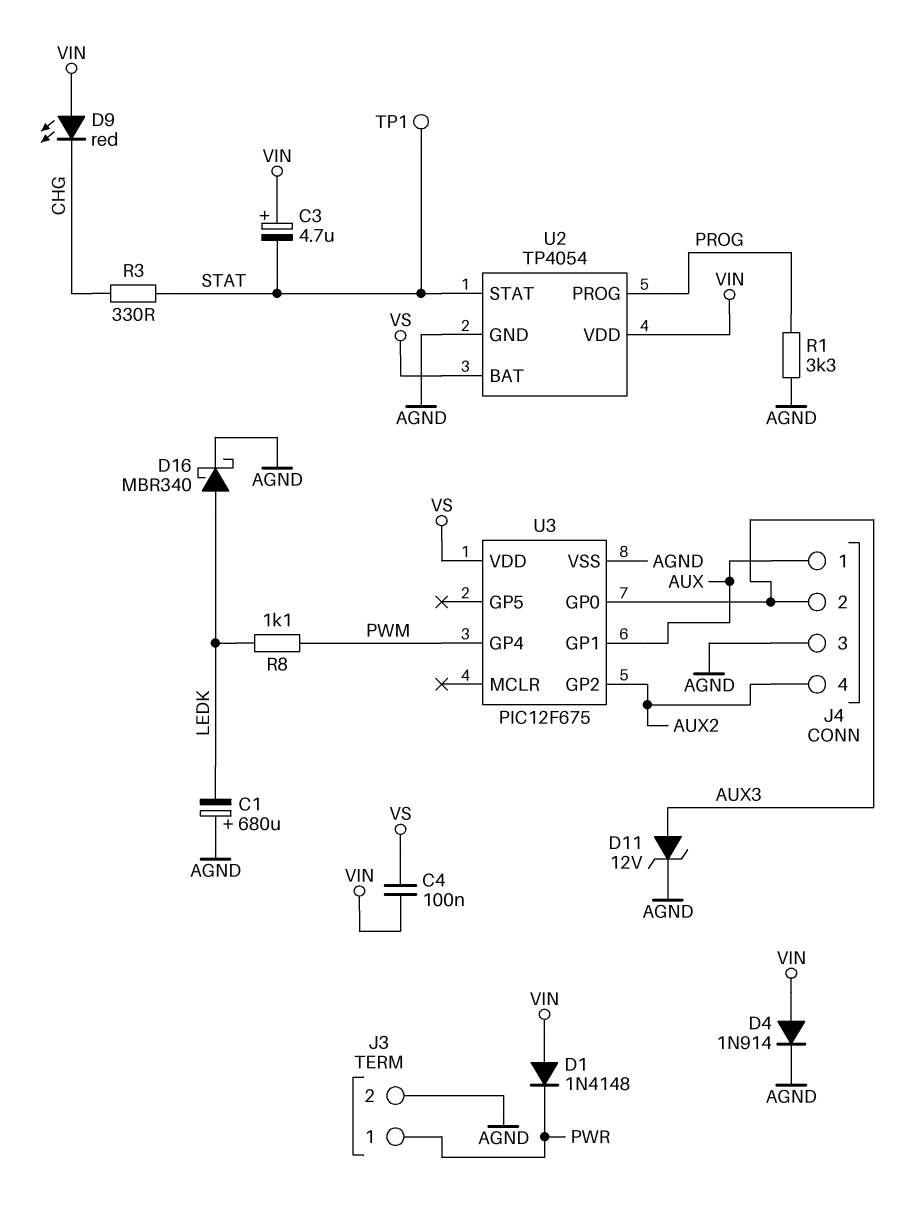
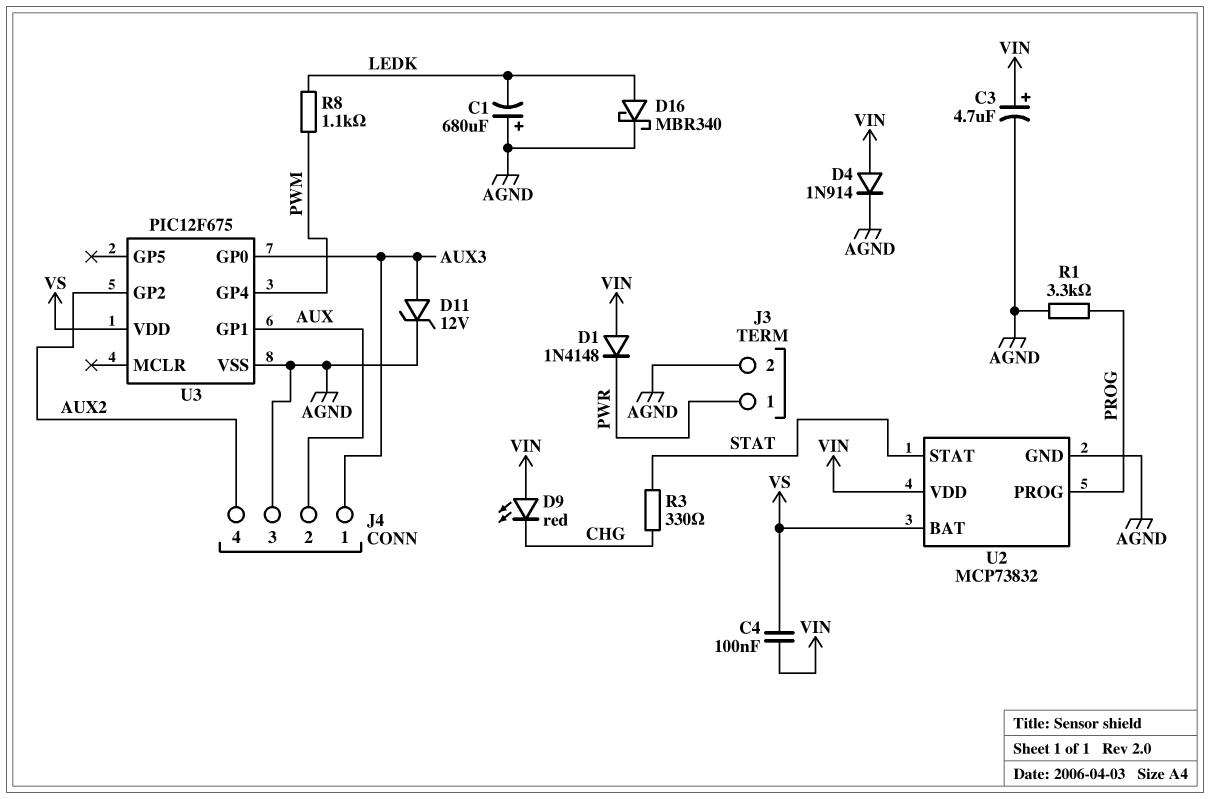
C3: 4.7uF (plus VIN, minus STAT) -> 4.7uF (plus VIN, minus AGND)
J4 pin 1: AUX -> AUX3
J4 pin 2: AUX3 -> AUX
TP1: test point (STAT) -> none
U2: TP4054 -> MCP73832

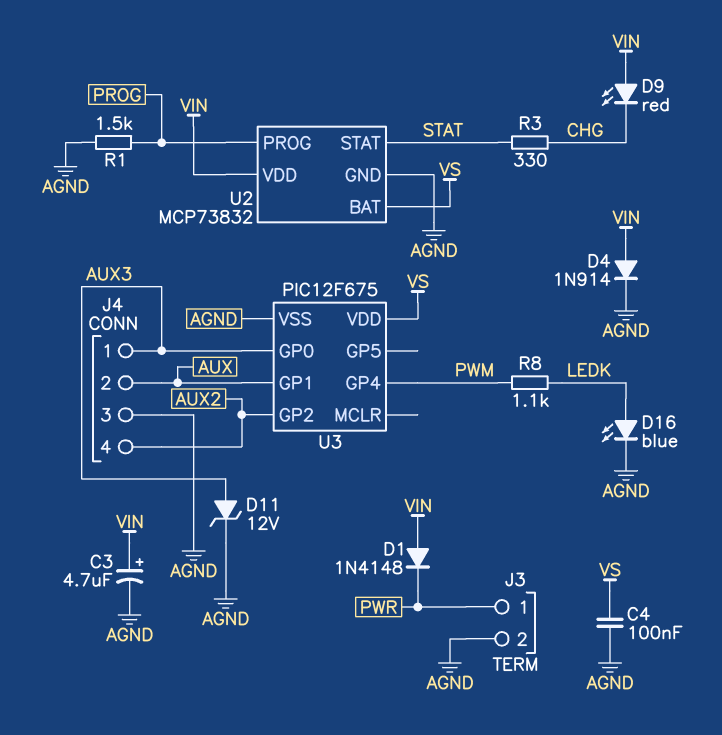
C1: 680uF (plus AGND, minus LEDK) -> none
C4: 100nF (VIN, VS) -> 100nF (AGND, VS)
D16: schottky MBR340 (A LEDK, K AGND) -> LED blue (A LEDK, K AGND)
R1: 3.3k (AGND, PROG) -> 1.5k (AGND, PROG)

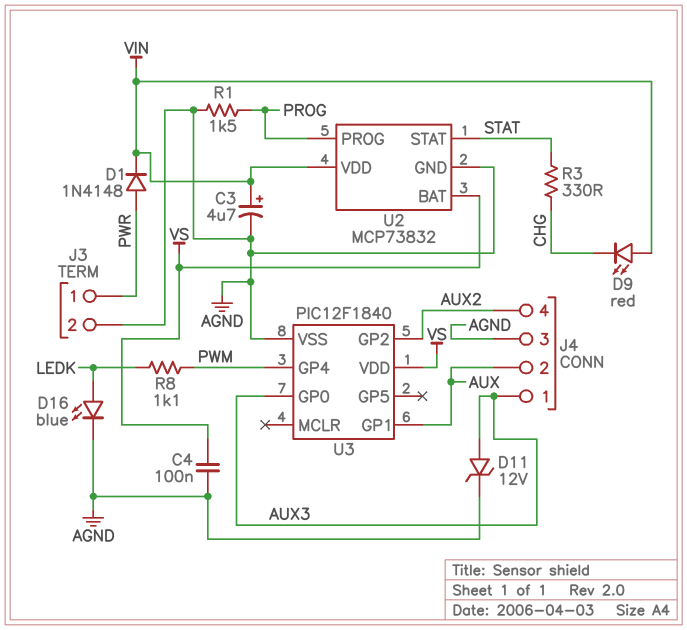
D1: diode 1N4148 (A VIN, K PWR) -> diode 1N4148 (A PWR, K VIN)
D4: diode 1N914 (A VIN, K AGND) -> none
U3: PIC12F675 -> PIC12F1840

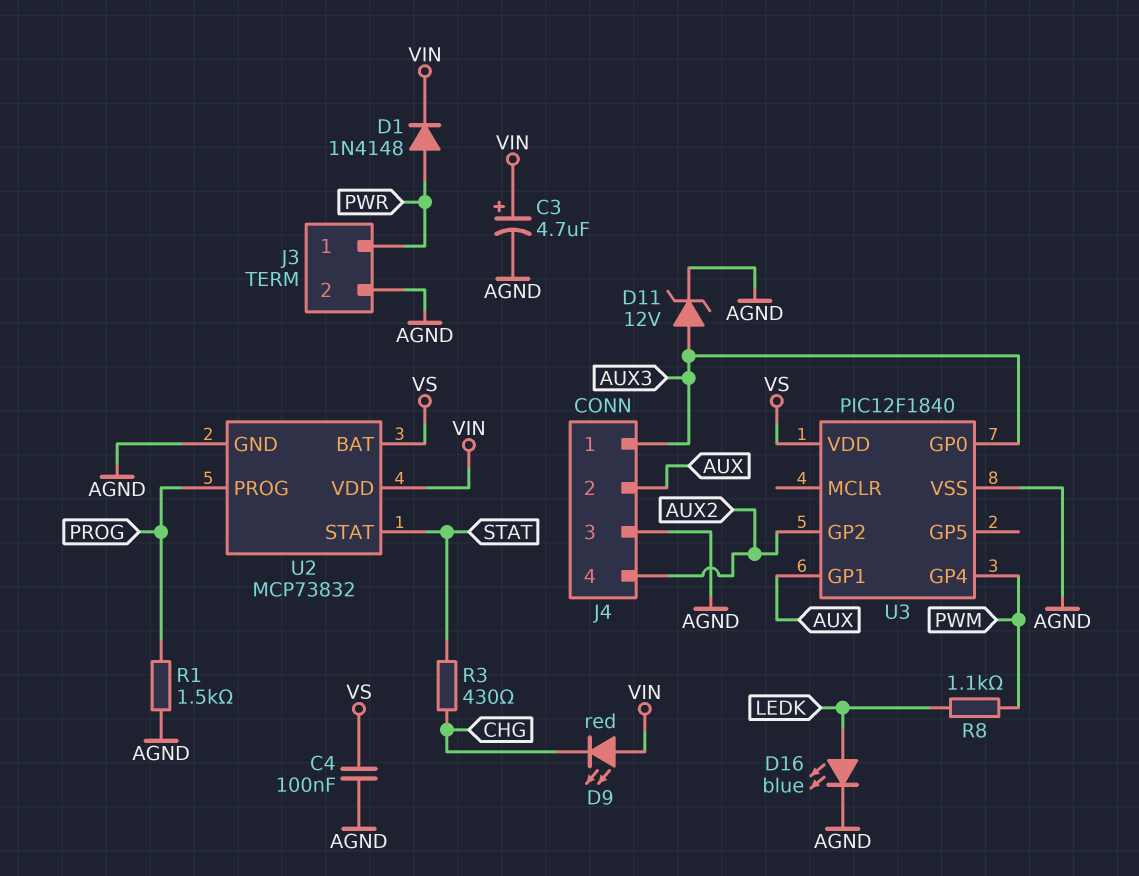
R3: 330 (CHG, STAT) -> 430 (CHG, STAT)

